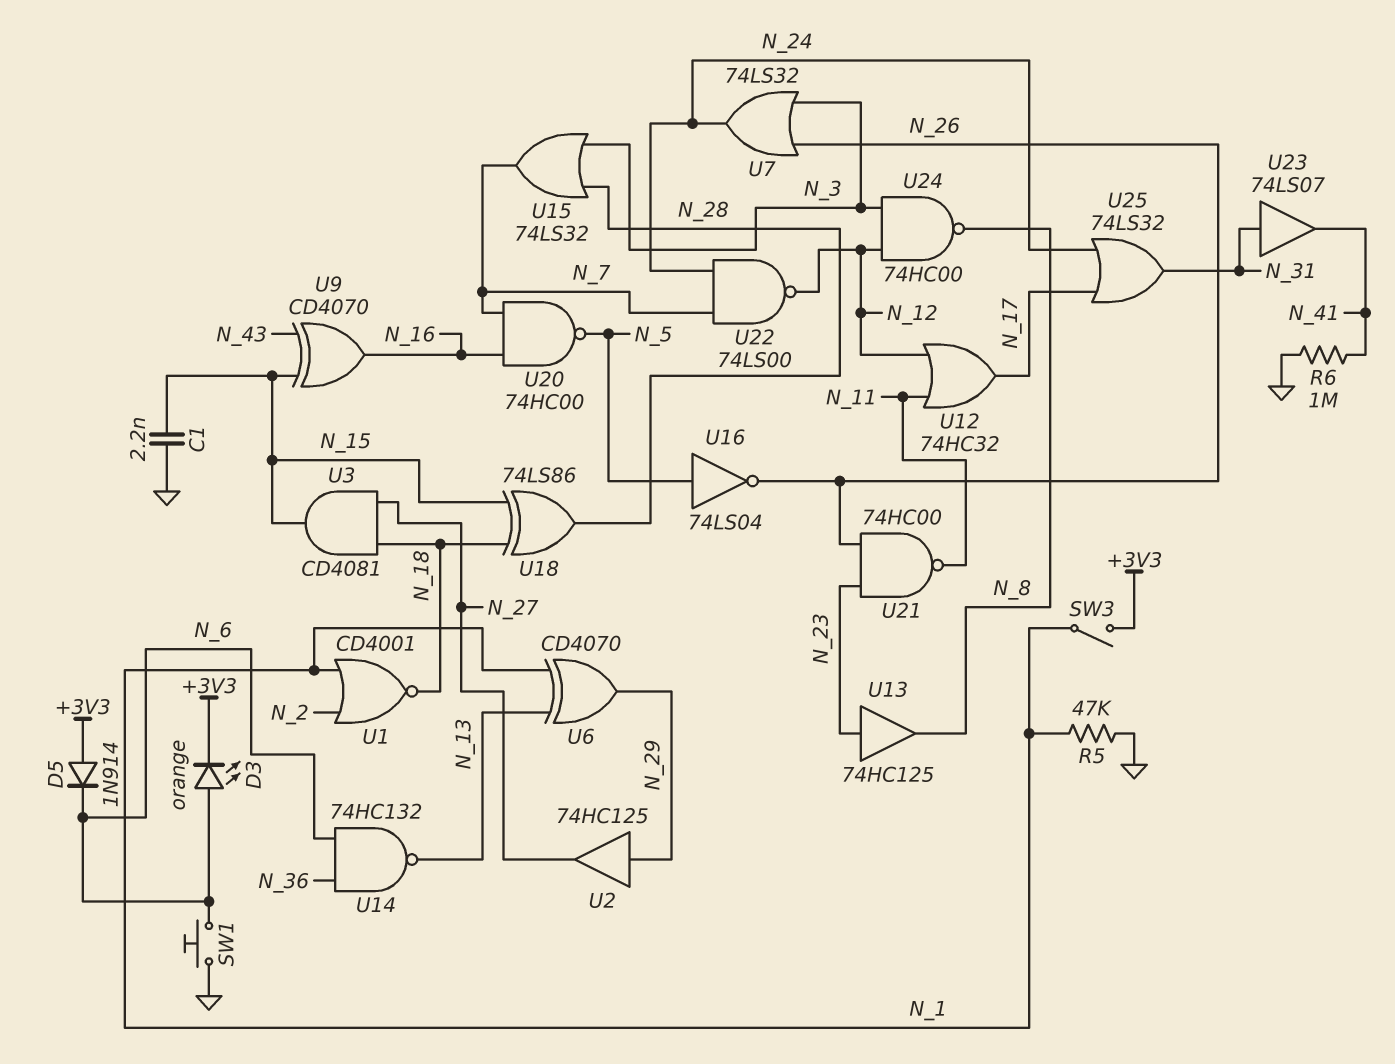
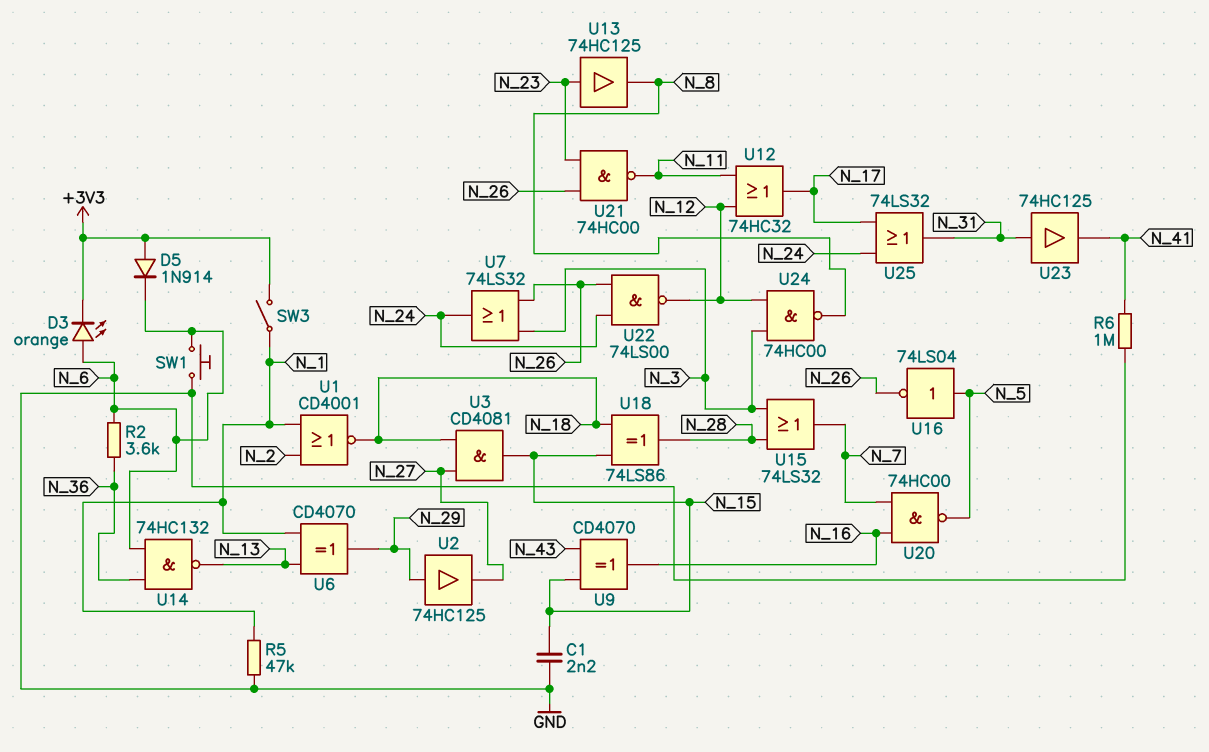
R2: none -> 3.6k (N_6, N_36)
U22: NAND 74LS00 (in N_7, in N_24, out N_12) -> NAND 74LS00 (in N_24, in N_26, out N_12)
U23: buffer 74LS07 (in N_31, out N_41) -> buffer 74HC125 (in N_31, out N_41)

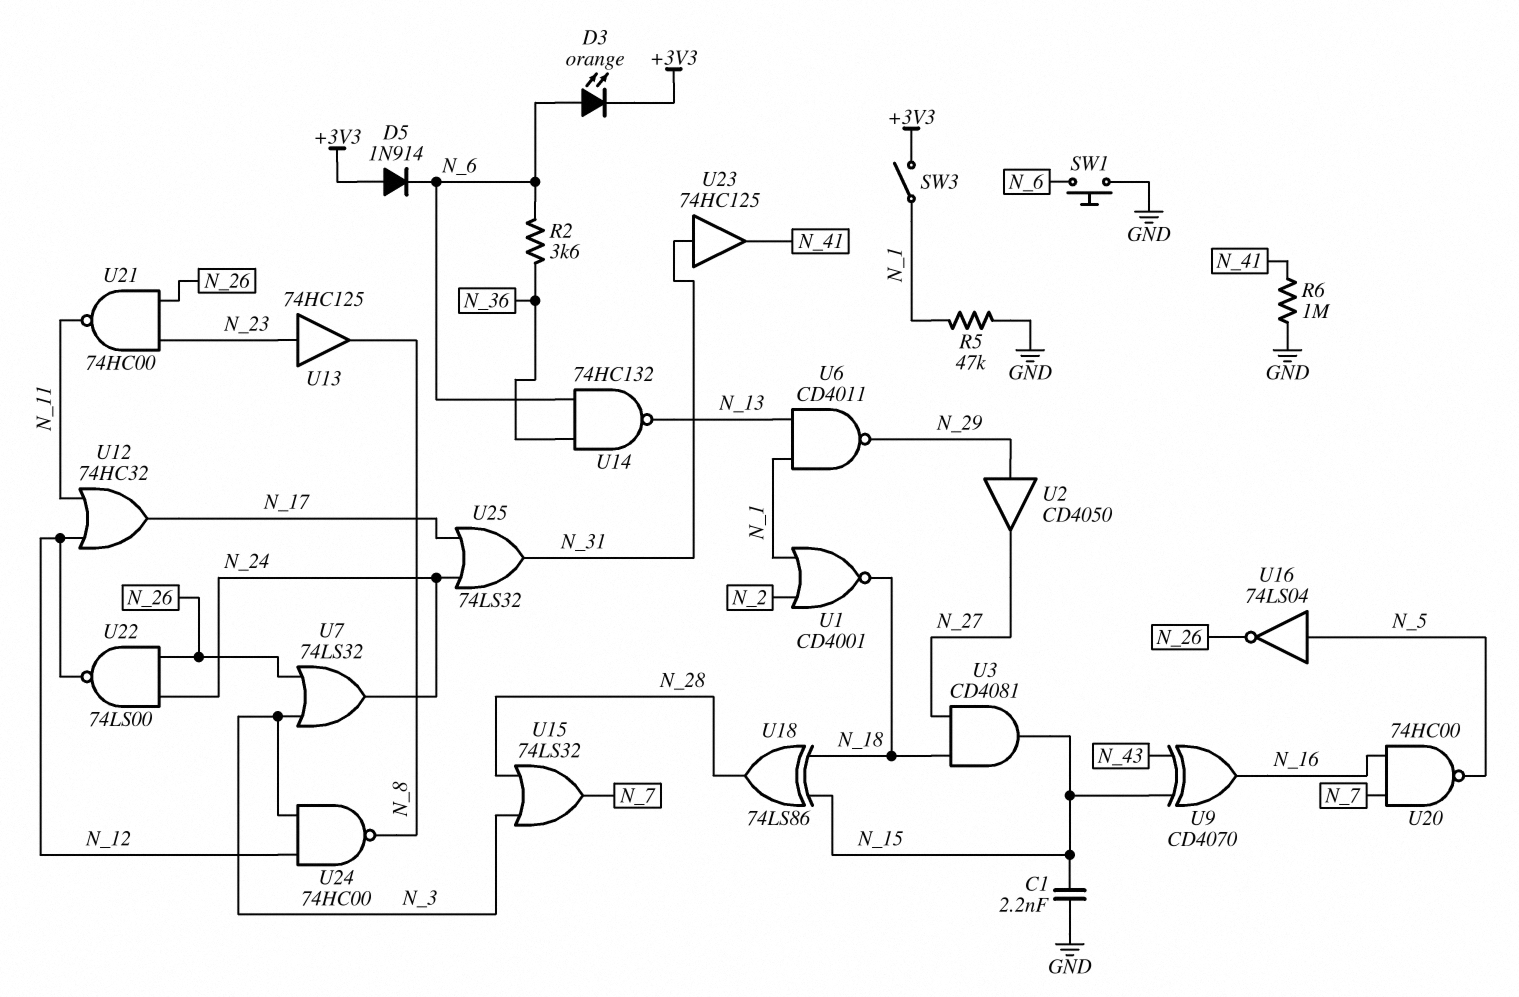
U2: buffer 74HC125 (in N_29, out N_27) -> buffer CD4050 (in N_29, out N_27)
U6: XOR CD4070 (in N_1, in N_13, out N_29) -> NAND CD4011 (in N_1, in N_13, out N_29)

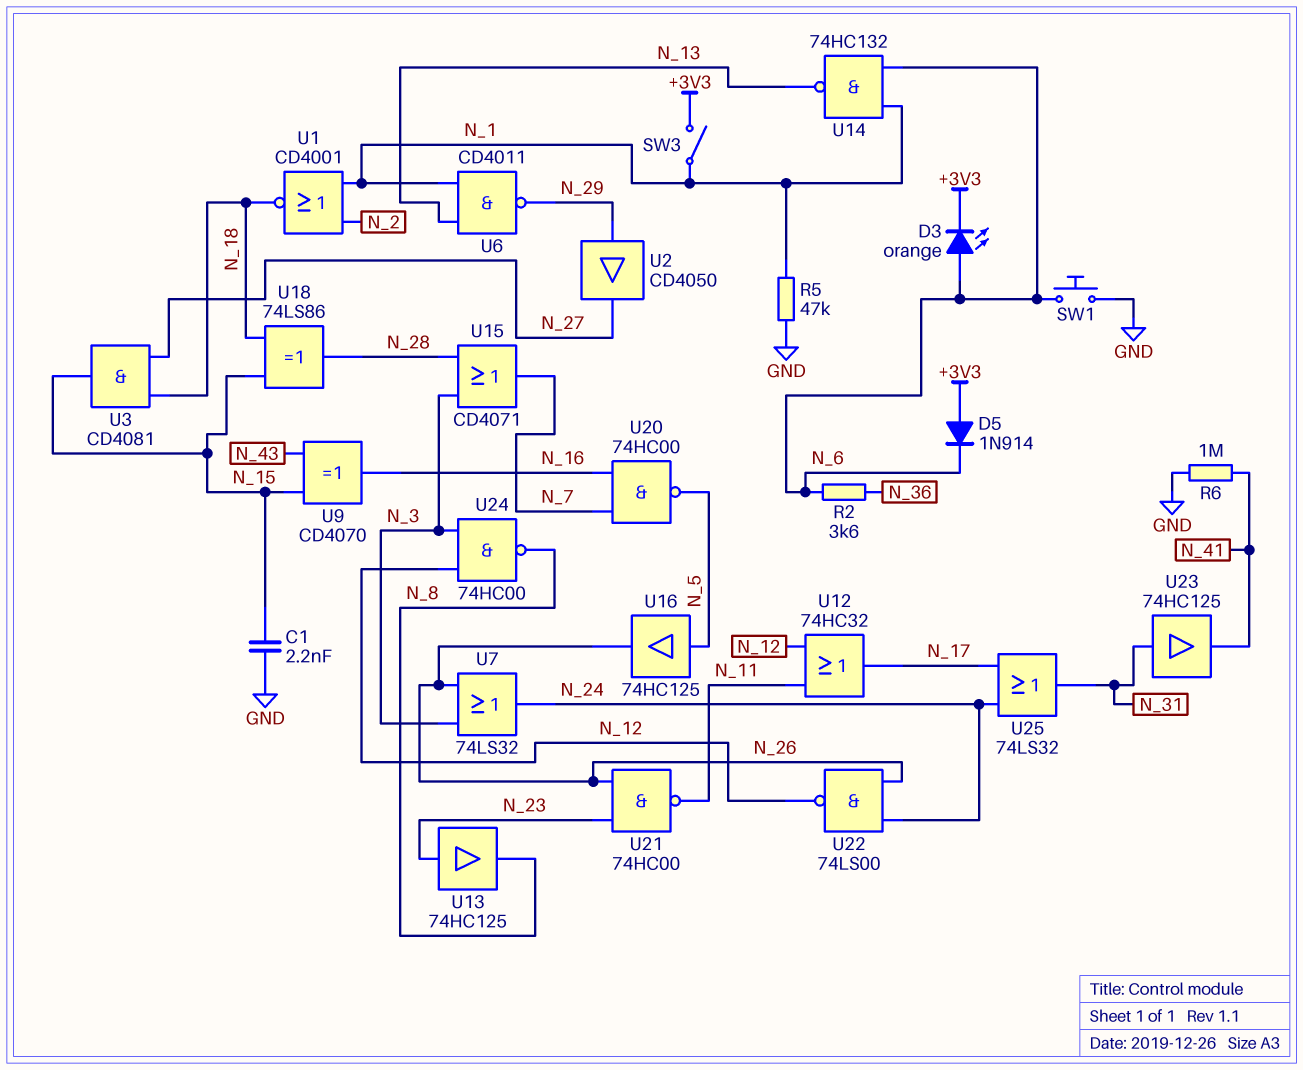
U14: NAND 74HC132 (in N_6, in N_36, out N_13) -> NAND 74HC132 (in N_1, in N_6, out N_13)
U15: OR 74LS32 (in N_3, in N_28, out N_7) -> OR CD4071 (in N_3, in N_28, out N_7)
U16: NOT 74LS04 (in N_5, out N_26) -> buffer 74HC125 (in N_5, out N_26)

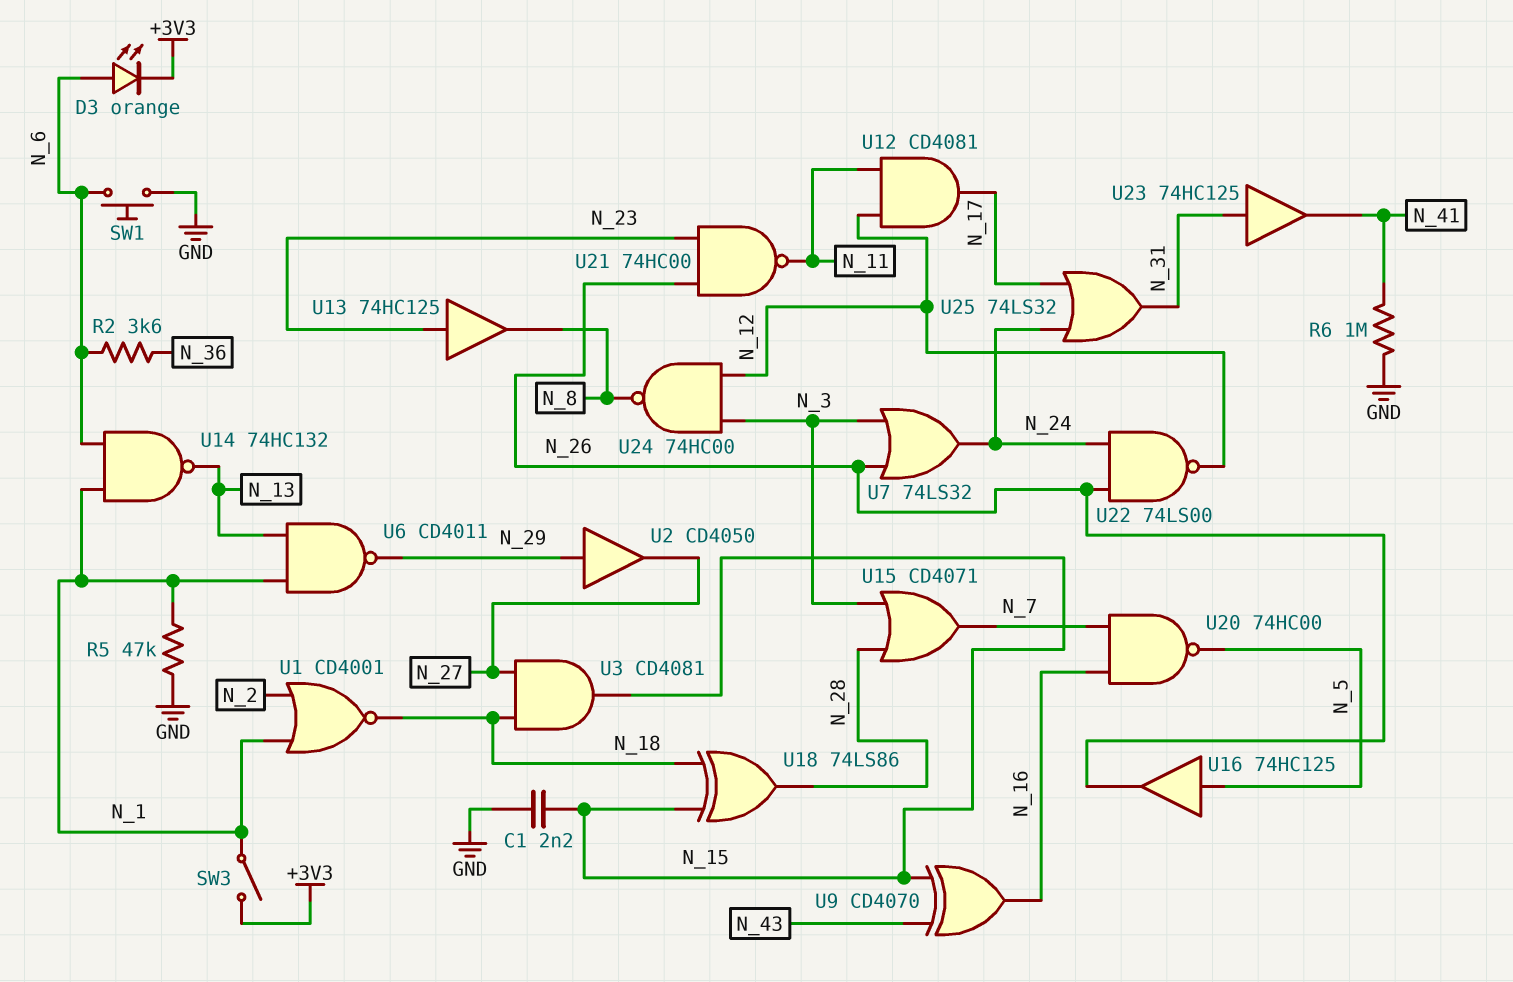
D5: diode 1N914 (A +3V3, K N_6) -> none
U12: OR 74HC32 (in N_11, in N_12, out N_17) -> AND CD4081 (in N_11, in N_12, out N_17)

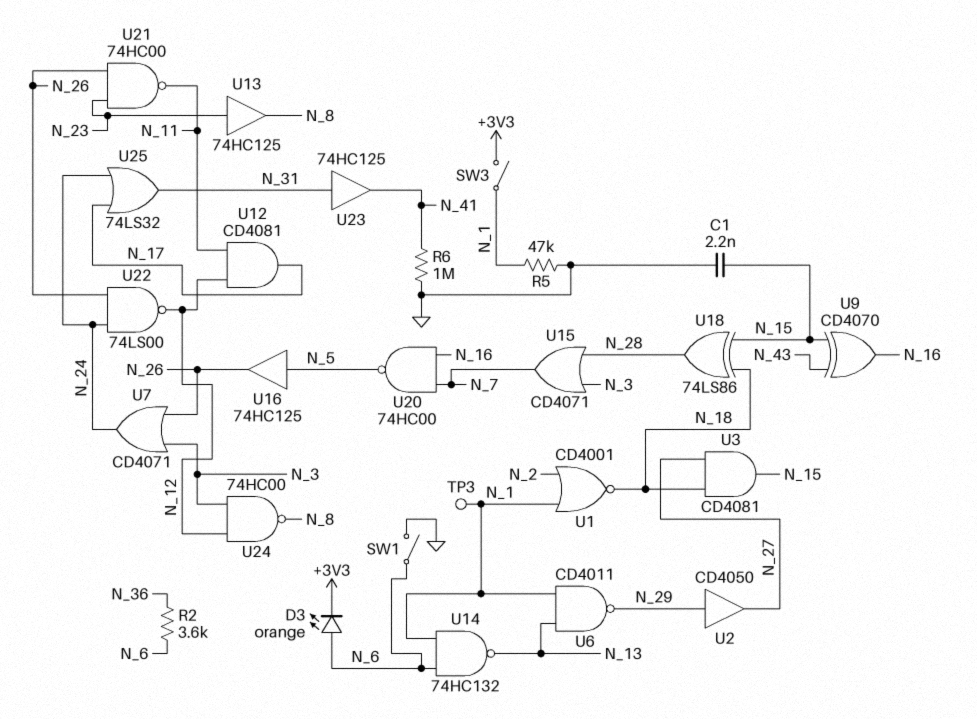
SW1: button (GND, N_6) -> switch (GND, N_6)
TP3: none -> test point (N_1)
U7: OR 74LS32 (in N_3, in N_26, out N_24) -> OR CD4071 (in N_3, in N_26, out N_24)

